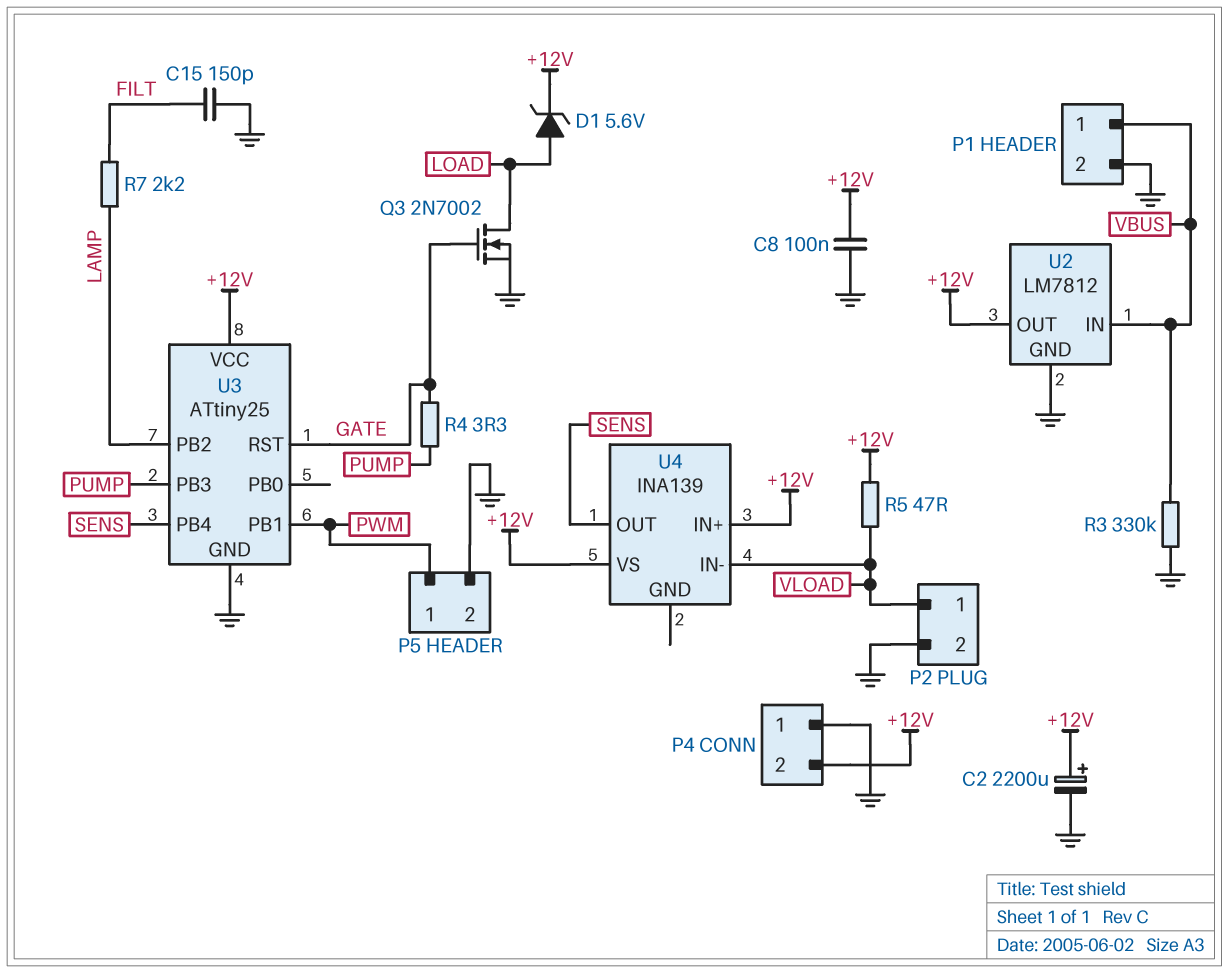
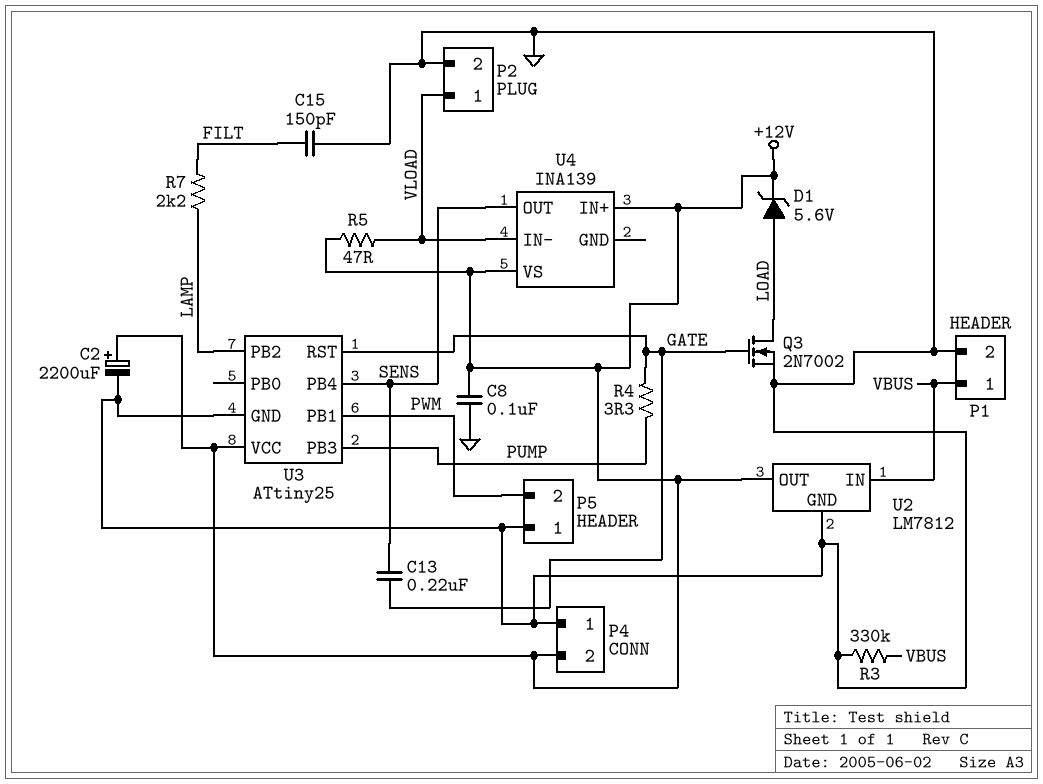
C13: none -> 220nF (GATE, SENS)
P5 pin 1: PWM -> GND
P5 pin 2: GND -> PWM

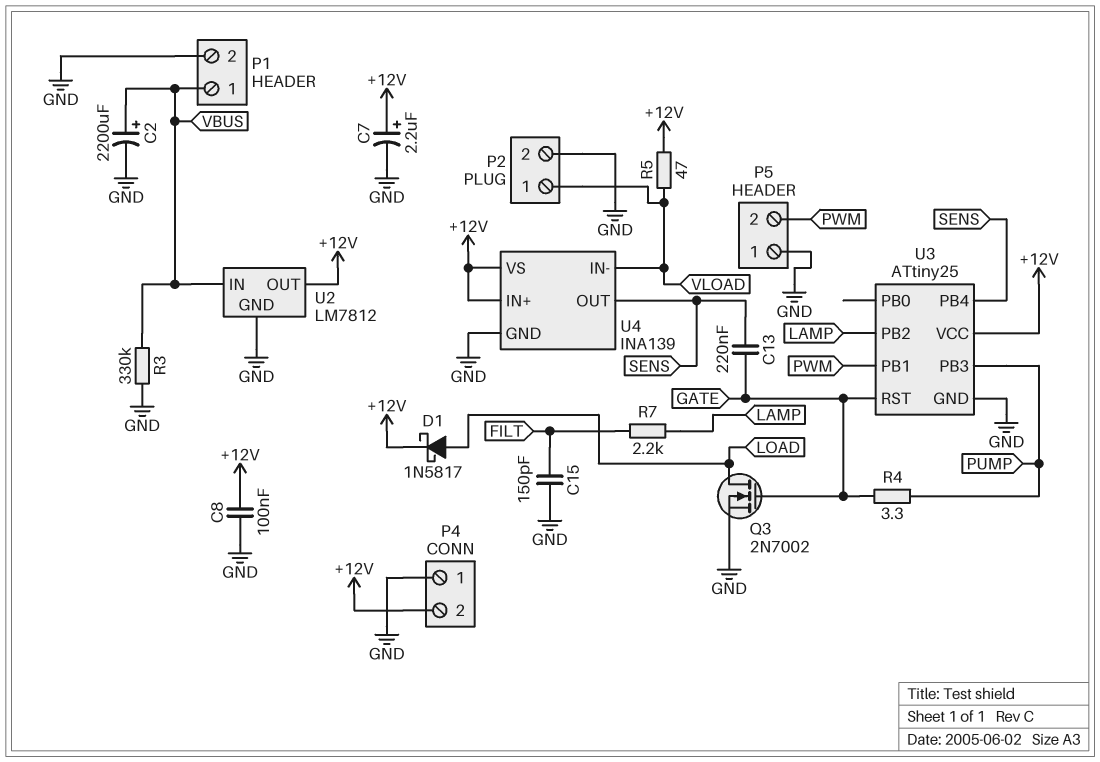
C2: 2200uF (plus +12V, minus GND) -> 2200uF (plus VBUS, minus GND)
C7: none -> 2.2uF (plus +12V, minus GND)
D1: zener 5.6V (A LOAD, K +12V) -> schottky 1N5817 (A LOAD, K +12V)
U4 pin GND: none -> GND

